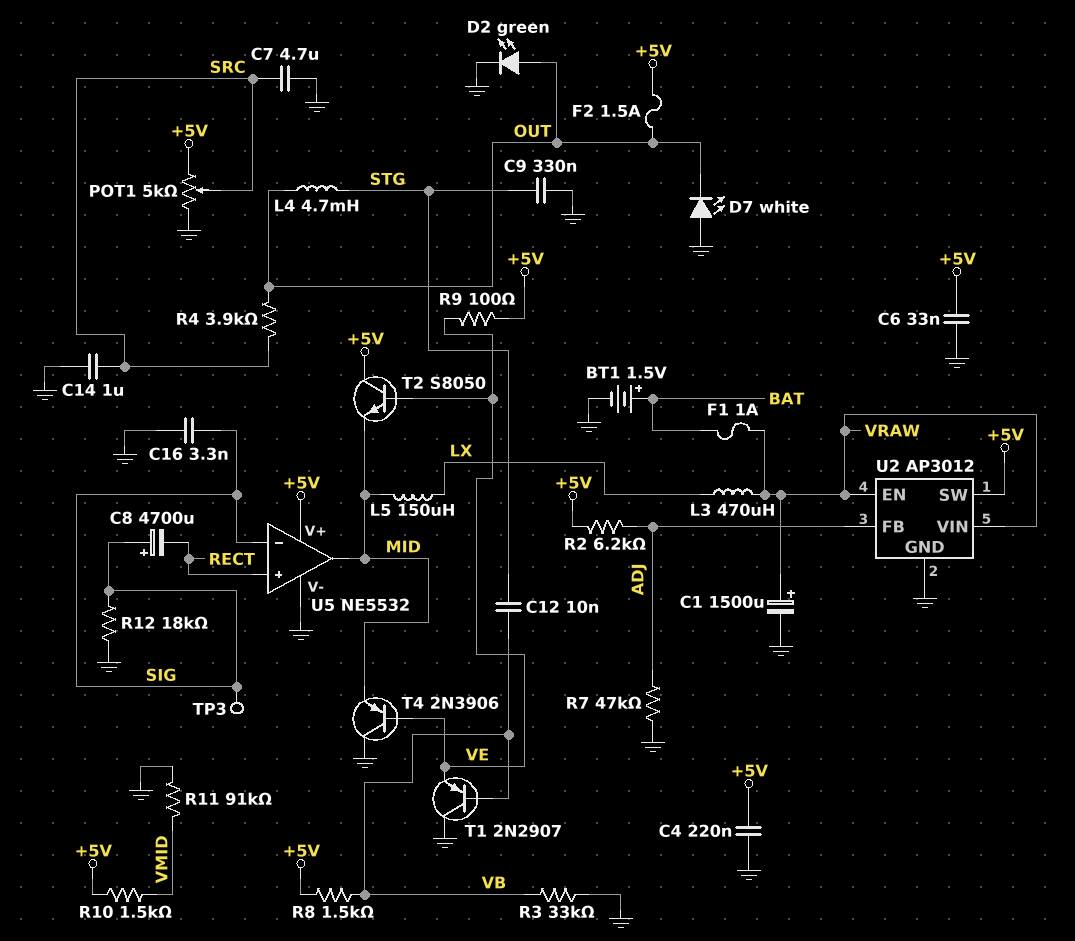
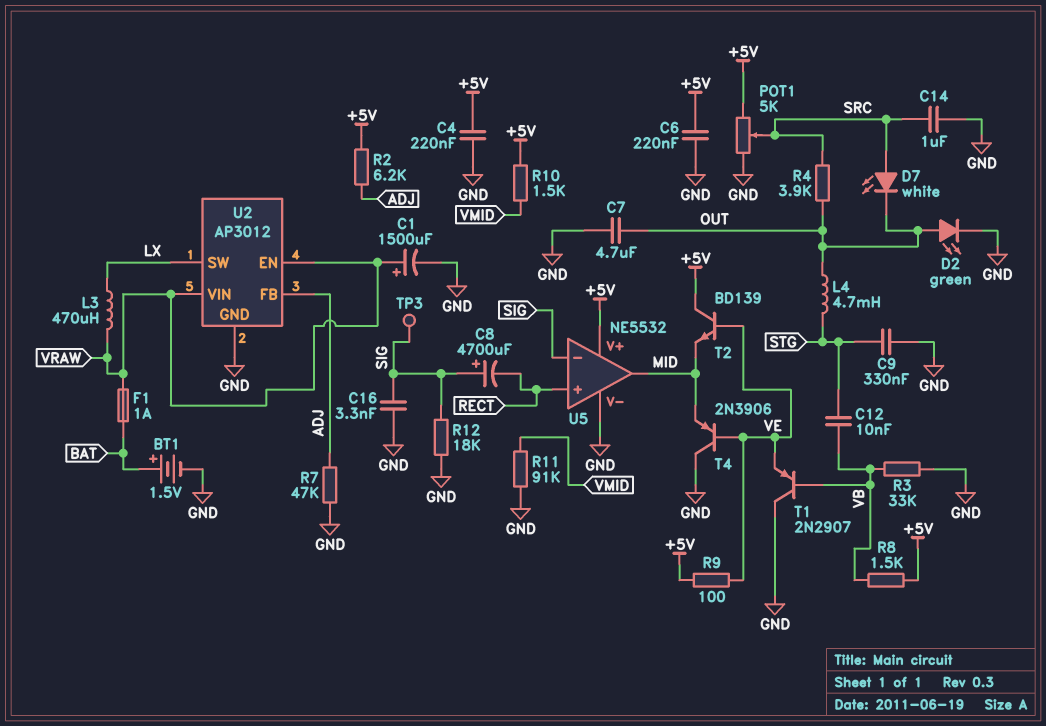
C6: 33nF (+5V, GND) -> 220nF (+5V, GND)
C7: 4.7uF (GND, SRC) -> 4.7uF (GND, OUT)
D7: LED white (A GND, K OUT) -> LED white (A SRC, K OUT)
F2: 1.5A (+5V, OUT) -> none
L5: 150uH (LX, MID) -> none
T2: NPN S8050 (B VE, C +5V, E MID) -> NPN BD139 (B VE, C +5V, E MID)
U2 pin SW: +5V -> LX

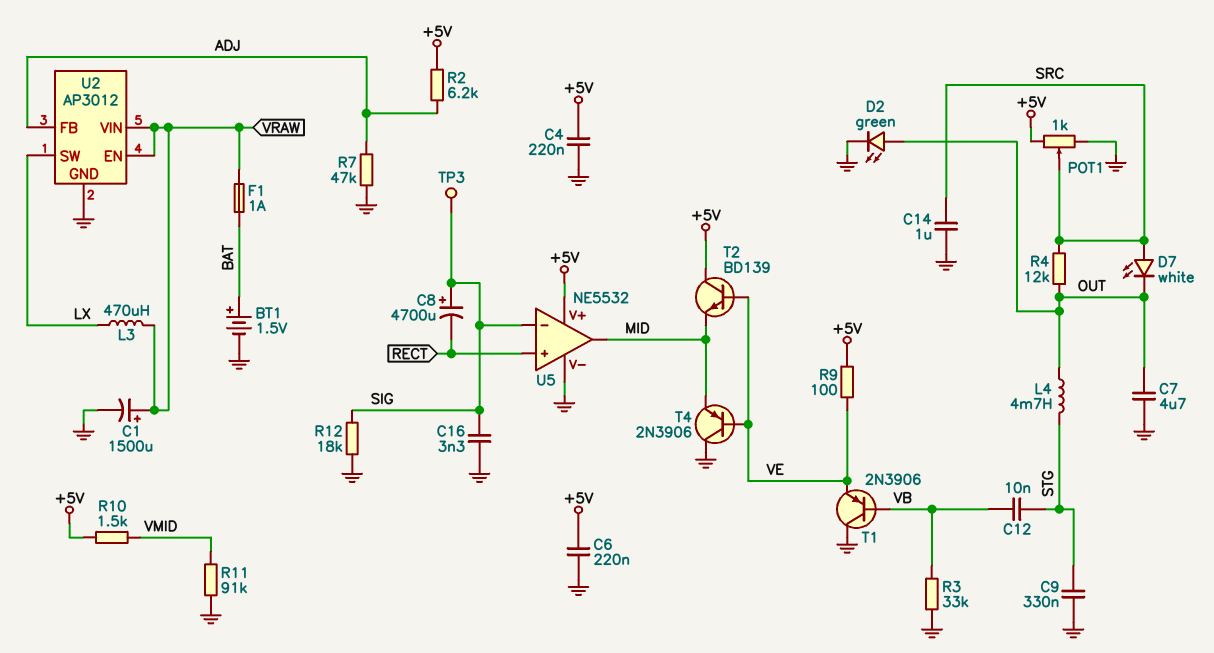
POT1: 5k (+5V, GND, wiper SRC) -> 1k (+5V, GND, wiper SRC)
R4: 3.9k (OUT, SRC) -> 12k (OUT, SRC)
R8: 1.5k (+5V, VB) -> none
T1: PNP 2N2907 (B VB, C GND, E VE) -> PNP 2N3906 (B VB, C GND, E VE)

